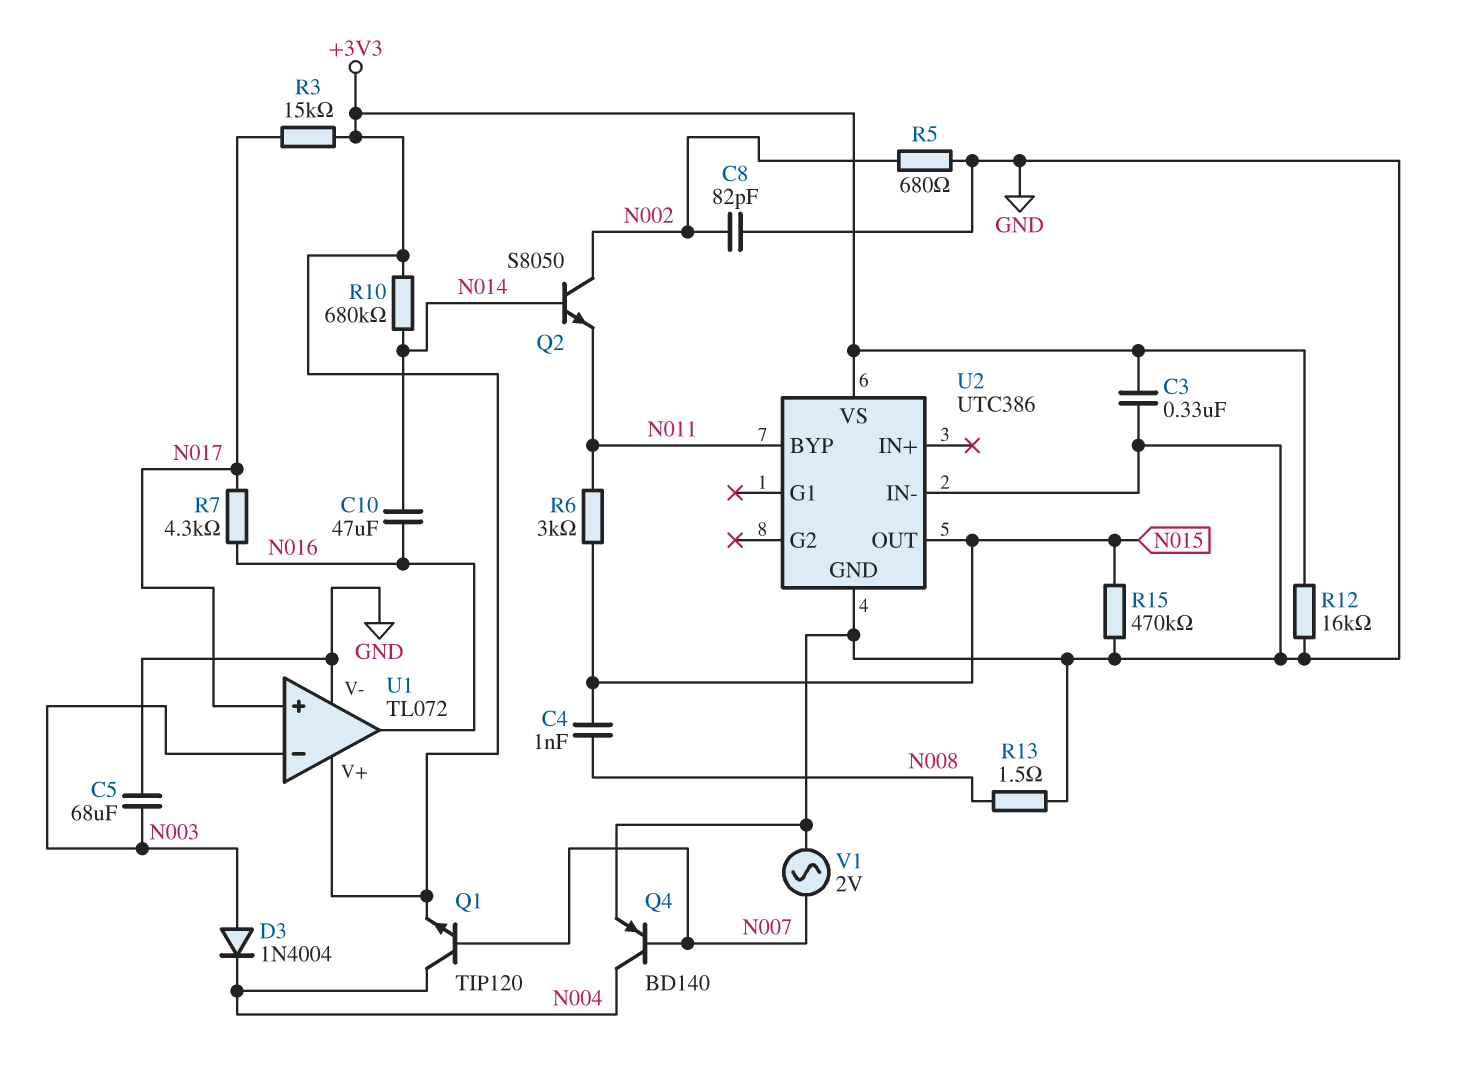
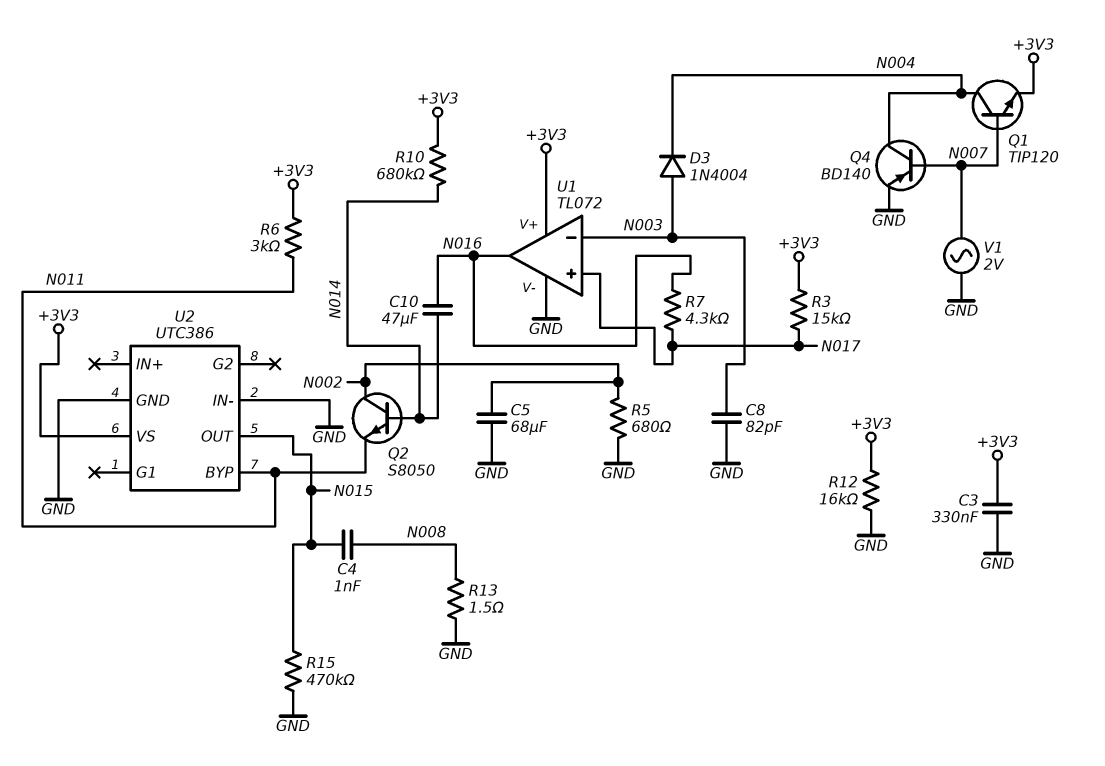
C5: 68uF (GND, N003) -> 68uF (GND, N002)
C8: 82pF (GND, N002) -> 82pF (GND, N003)
R6: 3k (N011, N015) -> 3k (+3V3, N011)

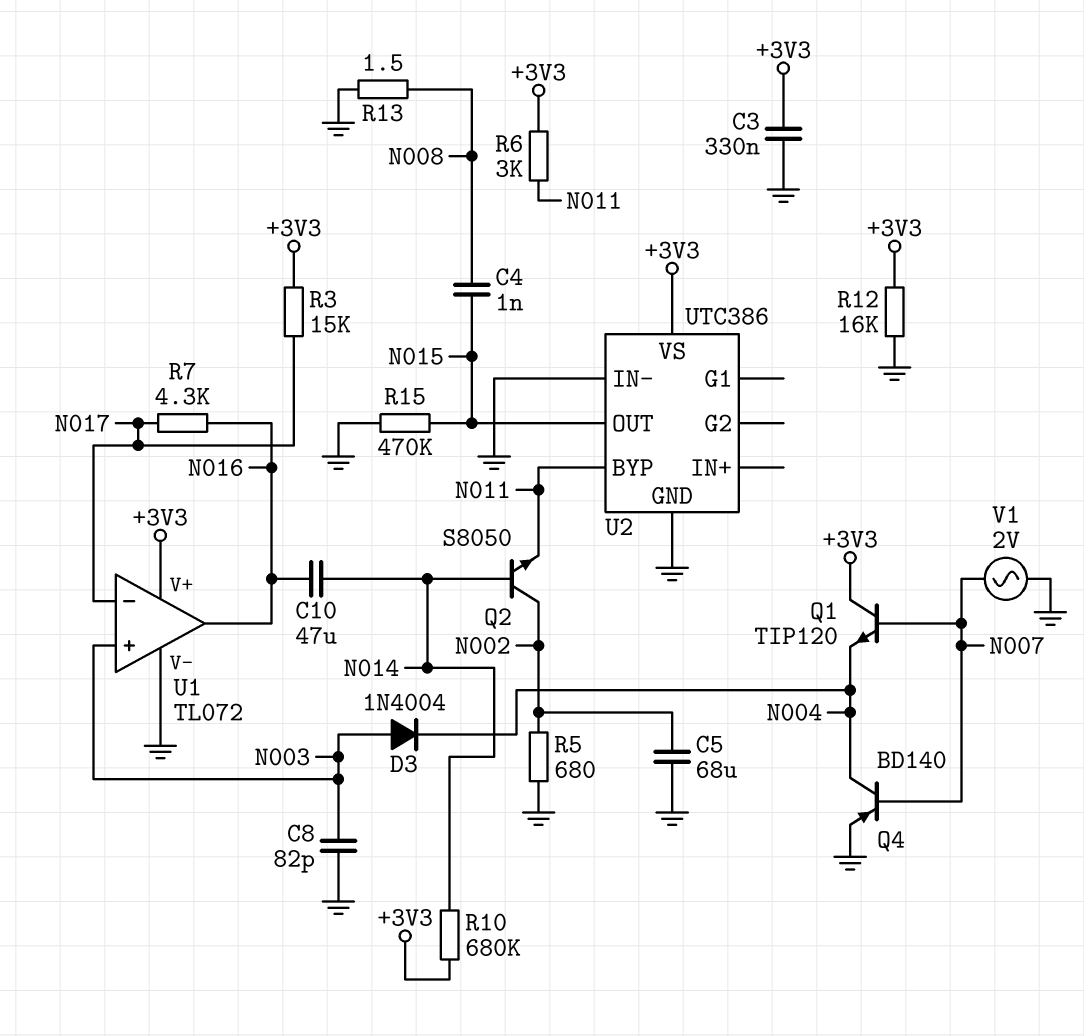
Q1: NPN TIP120 (B N007, C N004, E +3V3) -> NPN TIP120 (B N007, C +3V3, E N004)
U1 pin in+: N017 -> N003
U1 pin in-: N003 -> N017

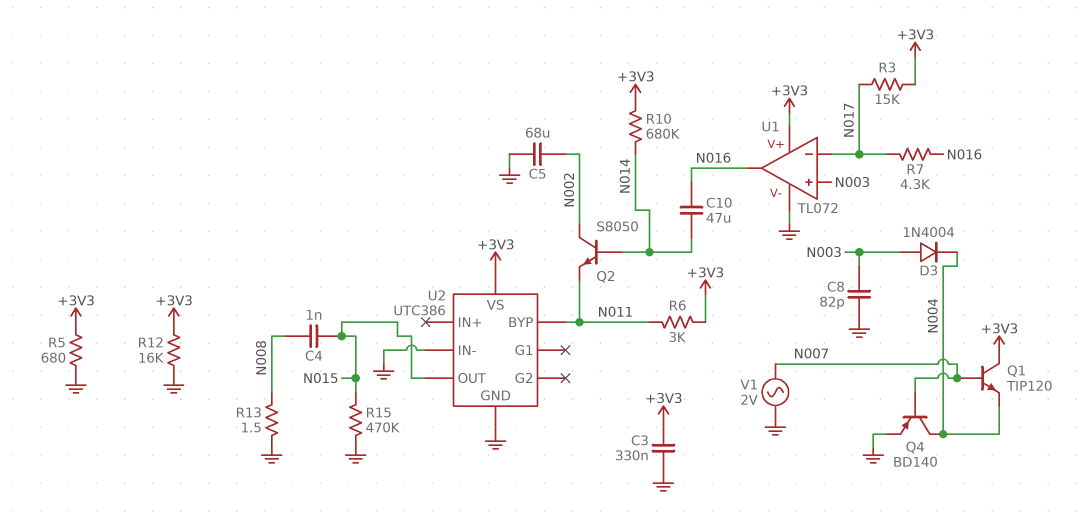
R5: 680 (GND, N002) -> 680 (+3V3, GND)

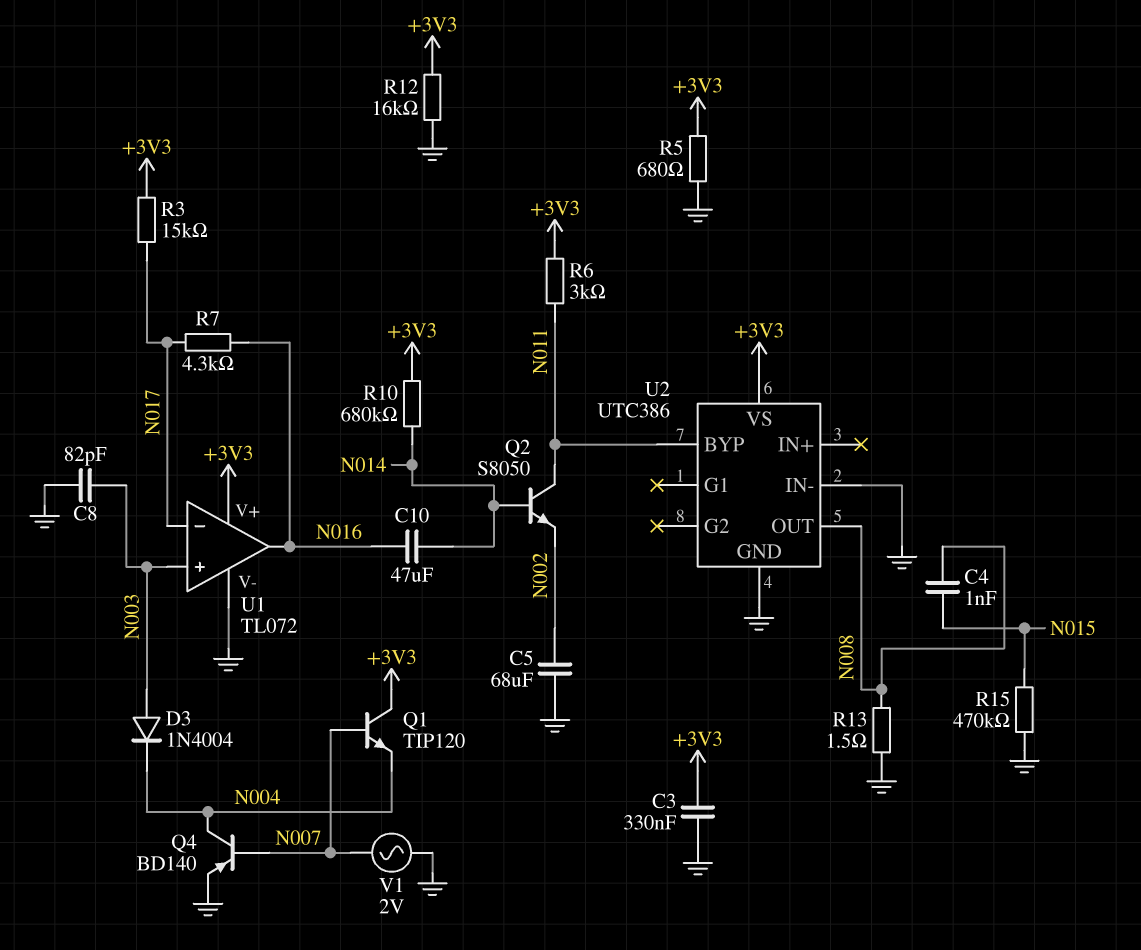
Q2: NPN S8050 (B N014, C N002, E N011) -> NPN S8050 (B N014, C N011, E N002)
U2 pin OUT: N015 -> N008

